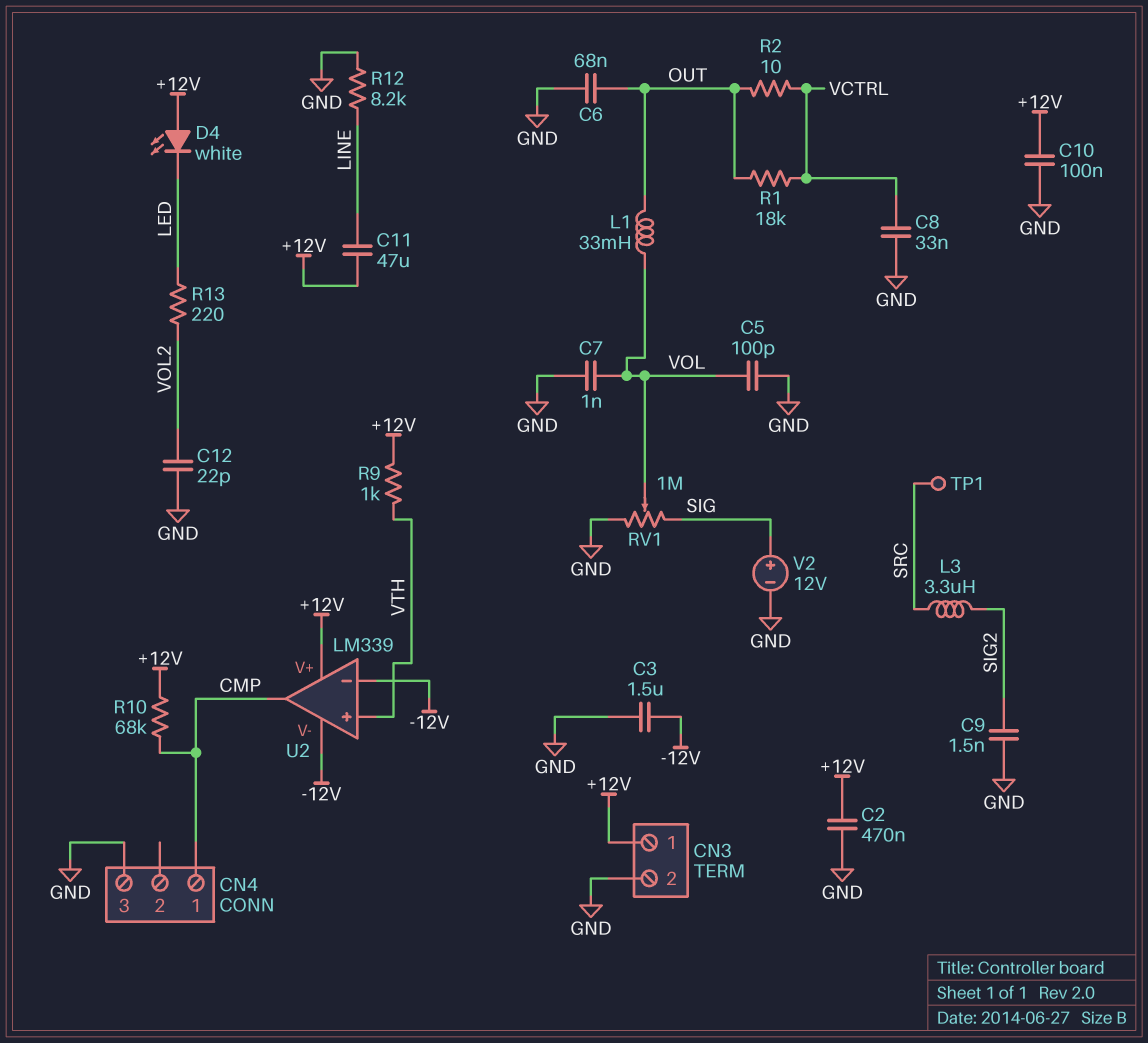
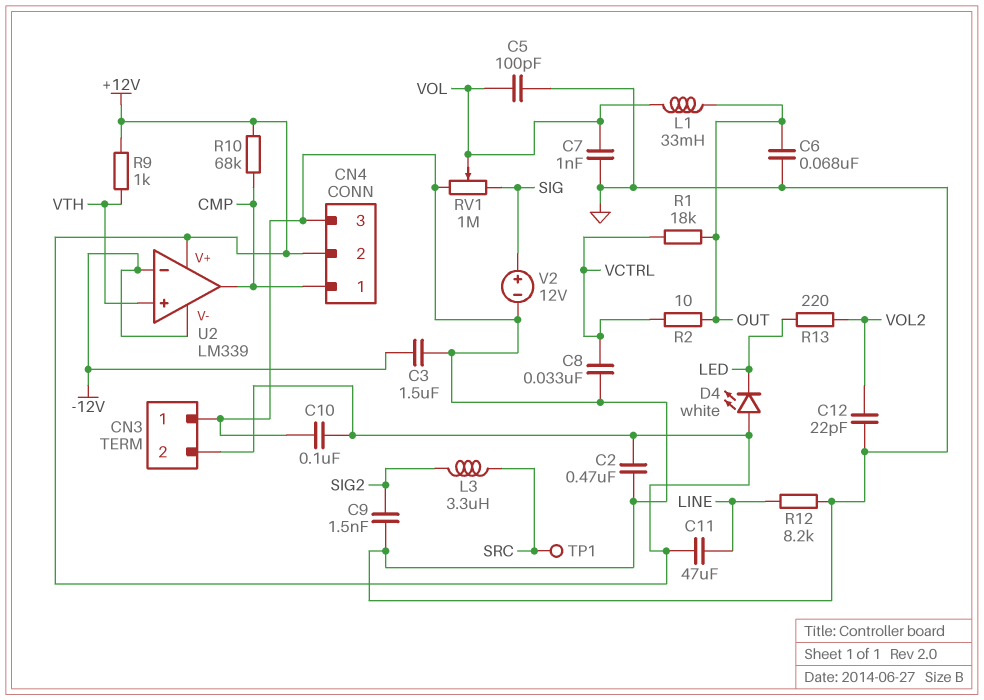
CN3 pin 1: +12V -> GND
CN3 pin 2: GND -> +12V
CN4 pin 2: none -> +12V

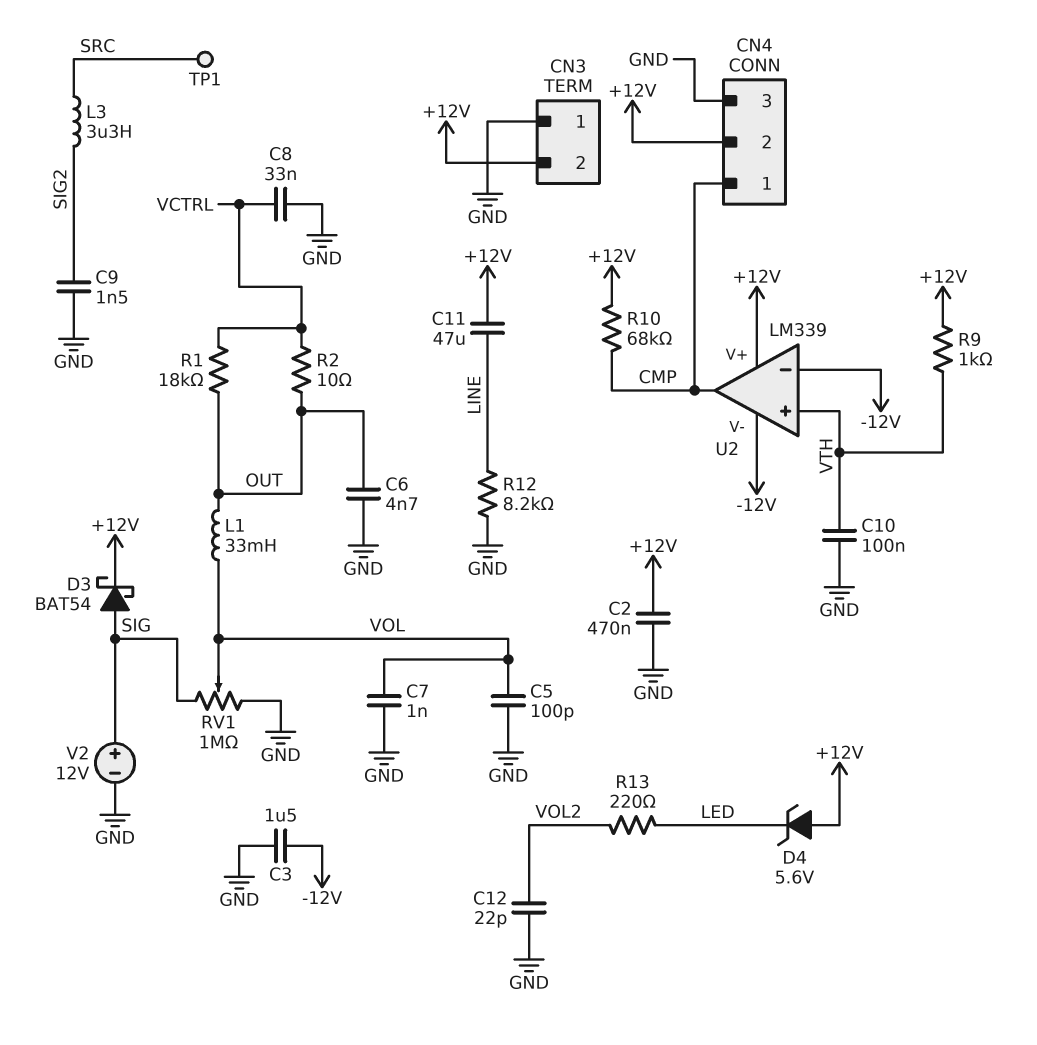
C6: 68nF (GND, OUT) -> 4.7nF (GND, OUT)
C10: 100nF (+12V, GND) -> 100nF (GND, VTH)
D3: none -> schottky BAT54 (A SIG, K +12V)
D4: LED white (A +12V, K LED) -> zener 5.6V (A +12V, K LED)

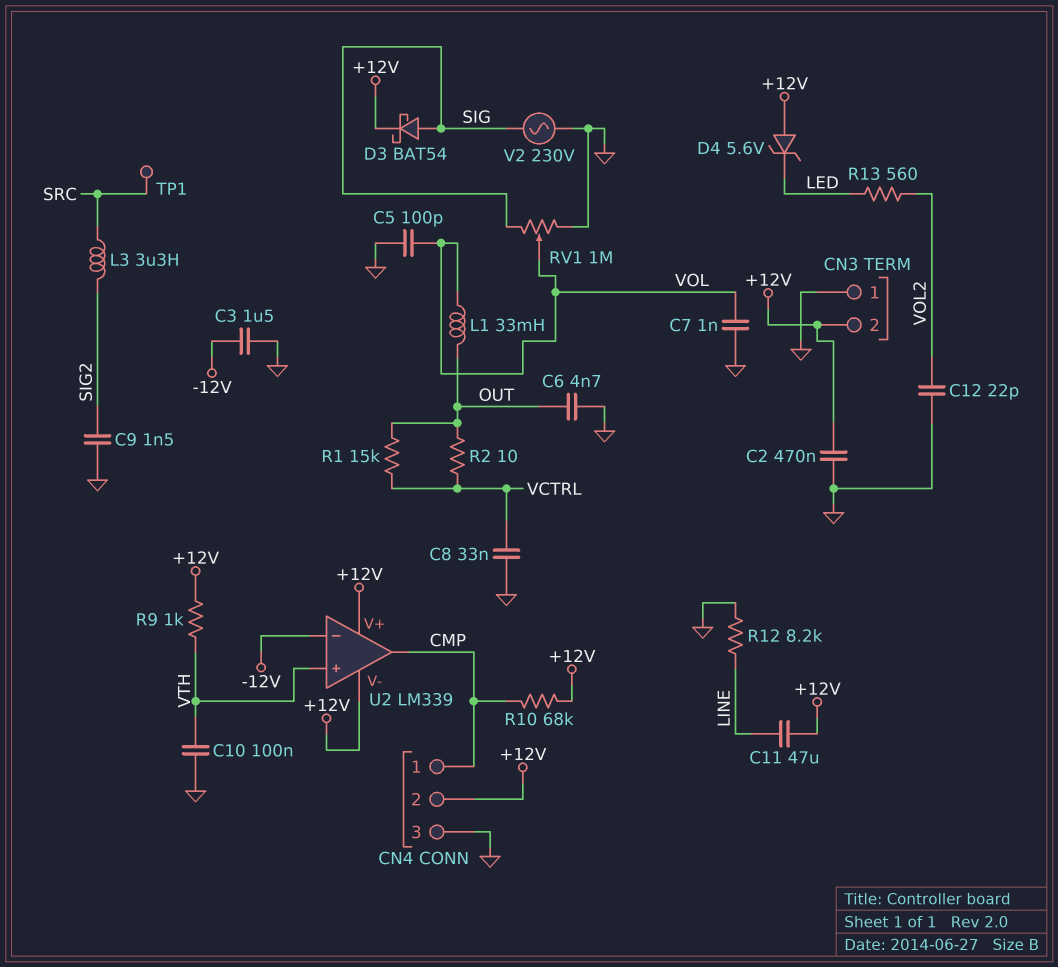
R1: 18k (OUT, VCTRL) -> 15k (OUT, VCTRL)
R13: 220 (LED, VOL2) -> 560 (LED, VOL2)
U2 pin V-: -12V -> +12V
V2: 12V (plus SIG, minus GND) -> AC 230V (GND, SIG)

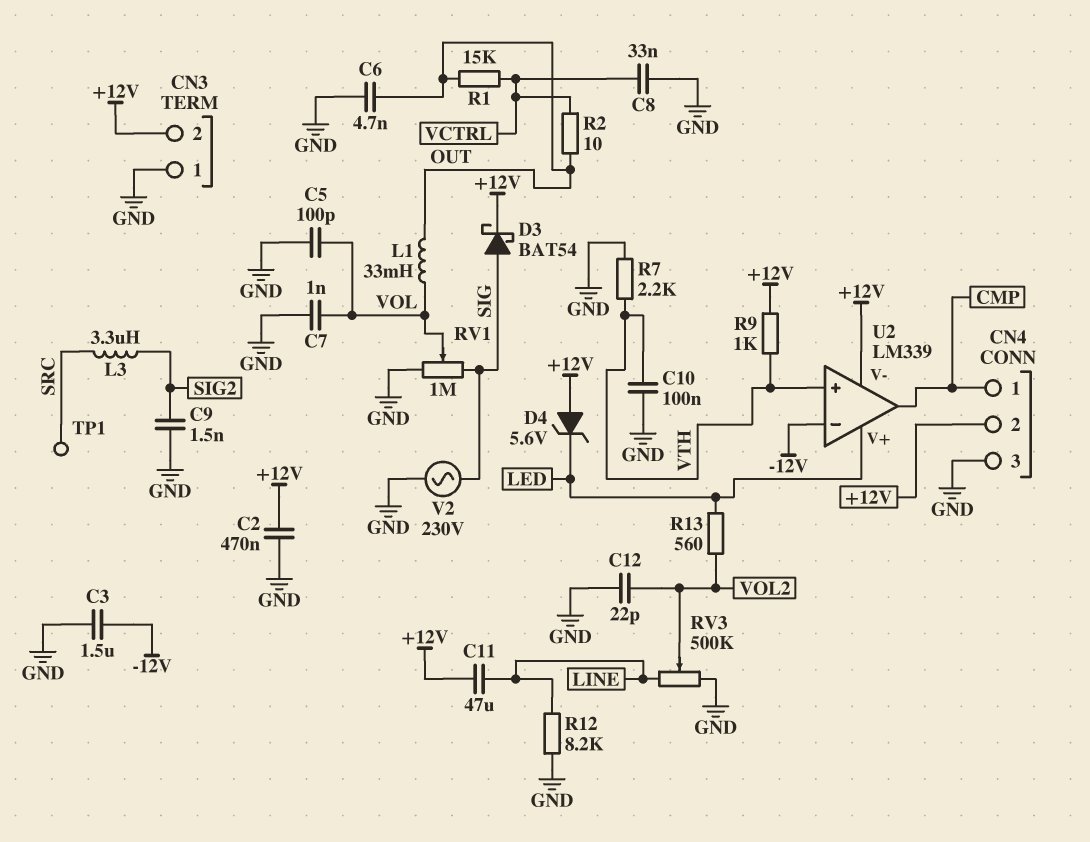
R7: none -> 2.2k (GND, VTH)
R10: 68k (+12V, CMP) -> none
RV3: none -> 500k (GND, LINE, wiper VOL2)
U2 pin V+: +12V -> LED

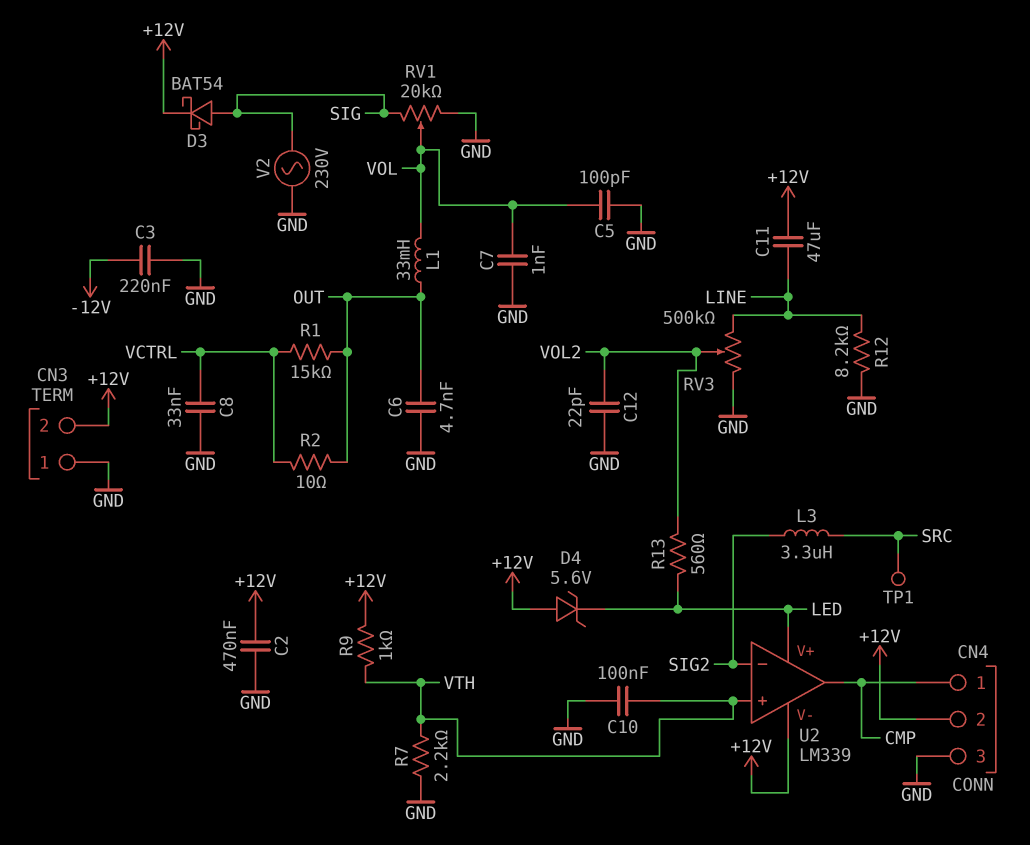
C3: 1.5uF (-12V, GND) -> 220nF (-12V, GND)
C9: 1.5nF (GND, SIG2) -> none
RV1: 1M (GND, SIG, wiper VOL) -> 20k (GND, SIG, wiper VOL)
U2 pin in-: -12V -> SIG2

